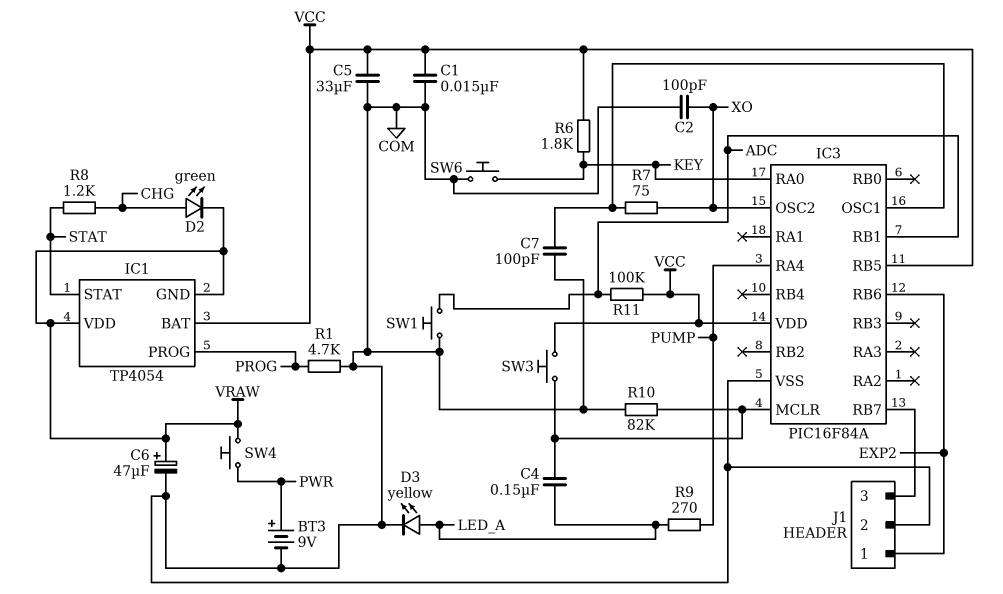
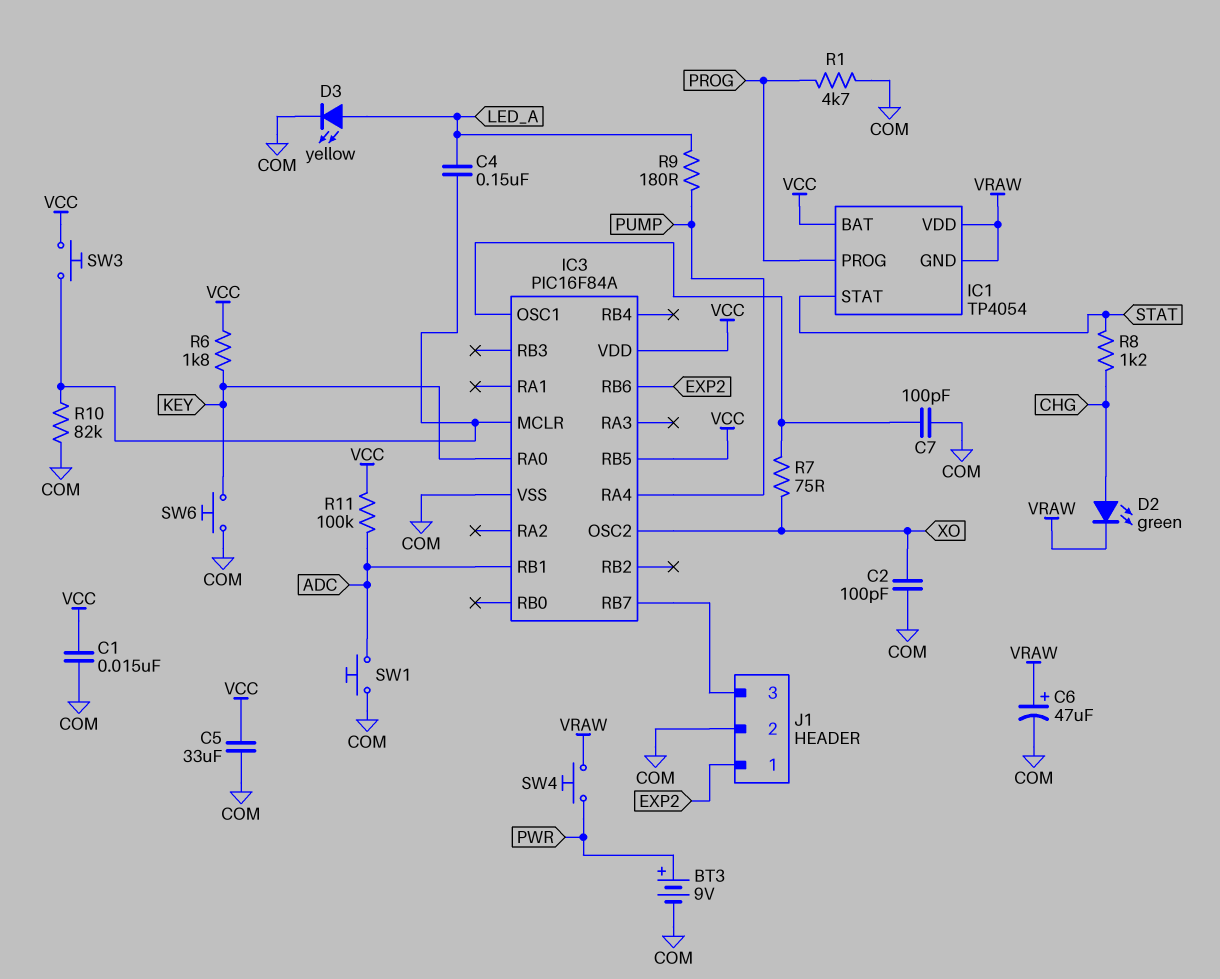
R9: 270 (LED_A, PUMP) -> 180 (LED_A, PUMP)

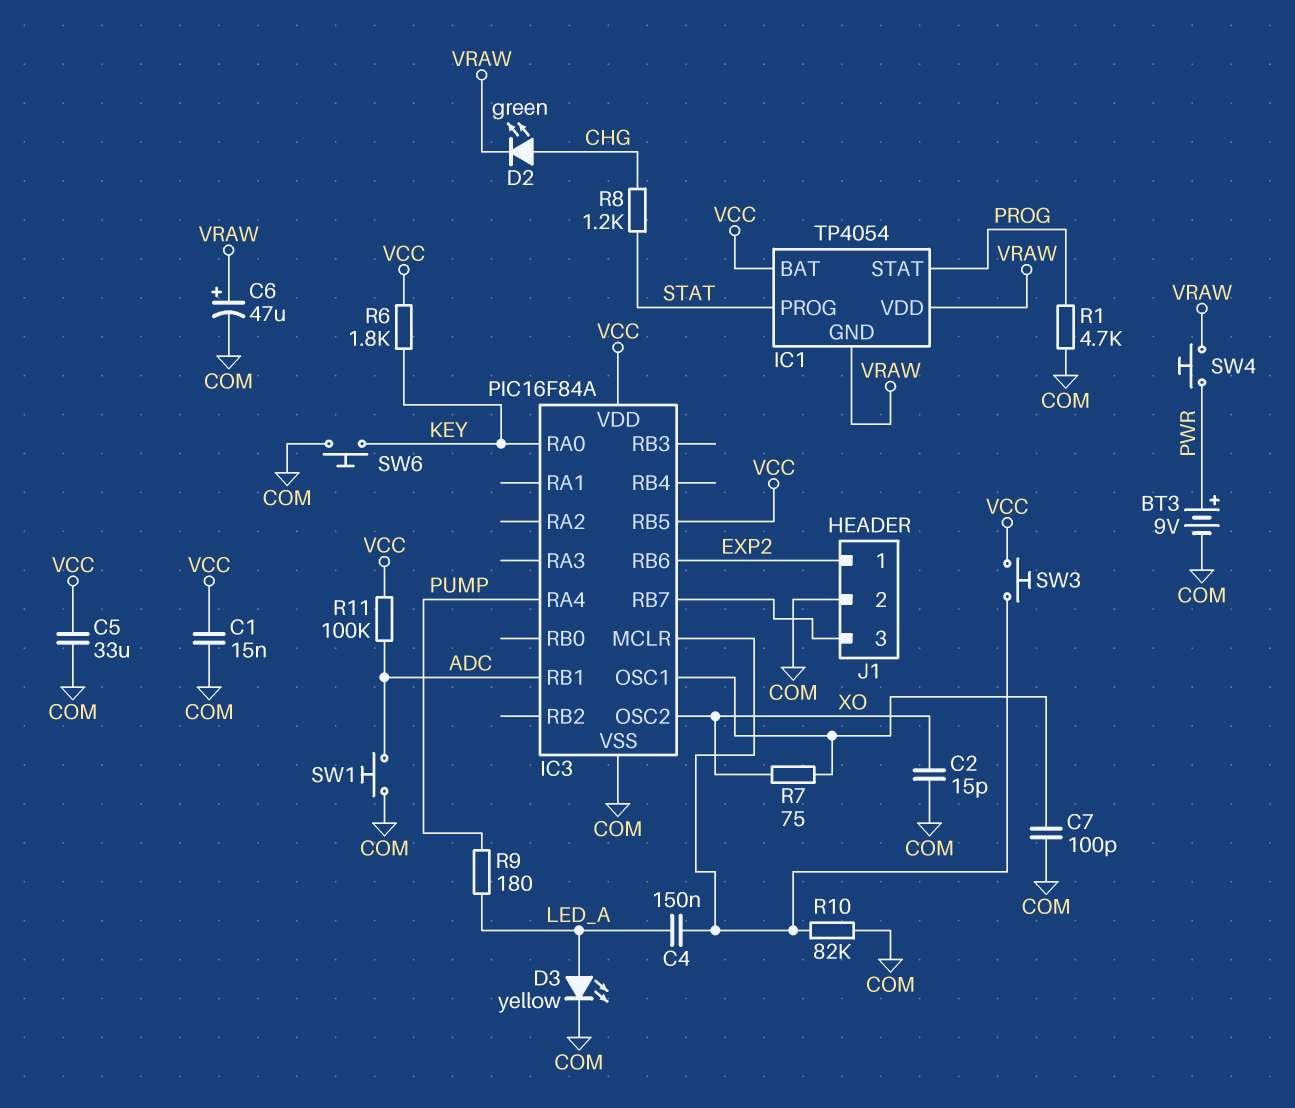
C2: 100pF (COM, XO) -> 15pF (COM, XO)
IC1 pin PROG: PROG -> STAT
IC1 pin STAT: STAT -> PROG

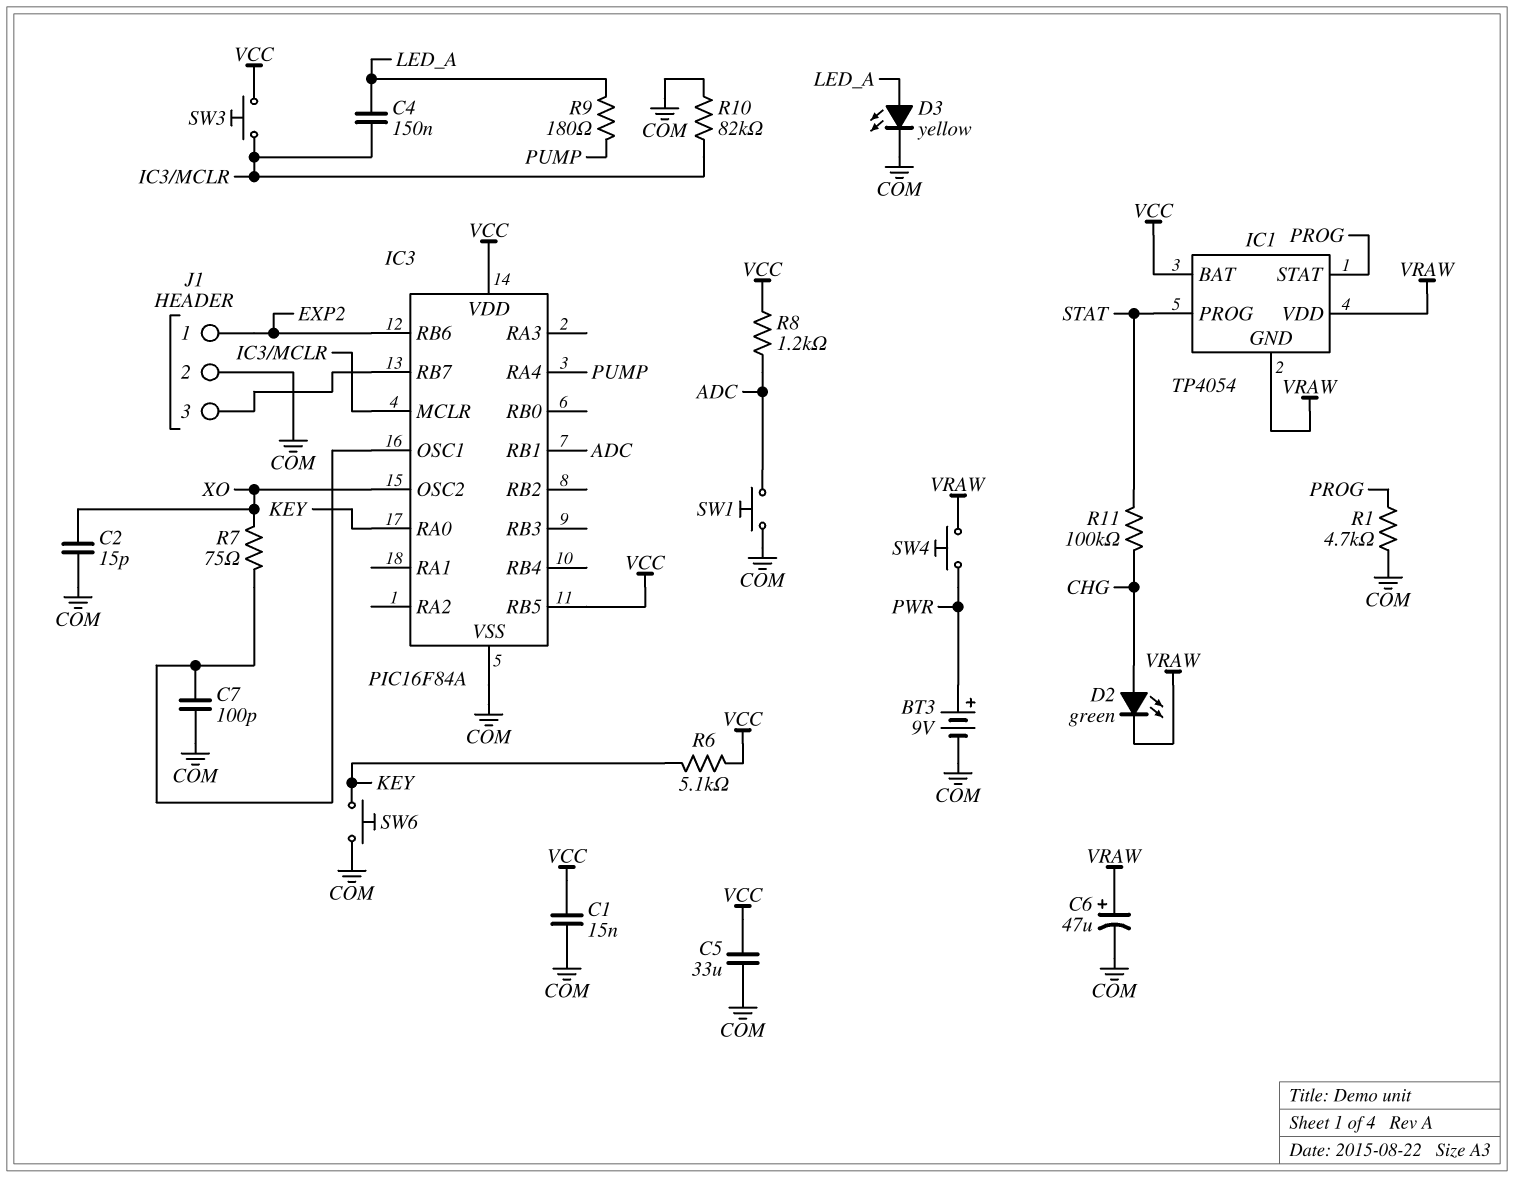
R6: 1.8k (KEY, VCC) -> 5.1k (KEY, VCC)
R8: 1.2k (CHG, STAT) -> 1.2k (ADC, VCC)
R11: 100k (ADC, VCC) -> 100k (CHG, STAT)

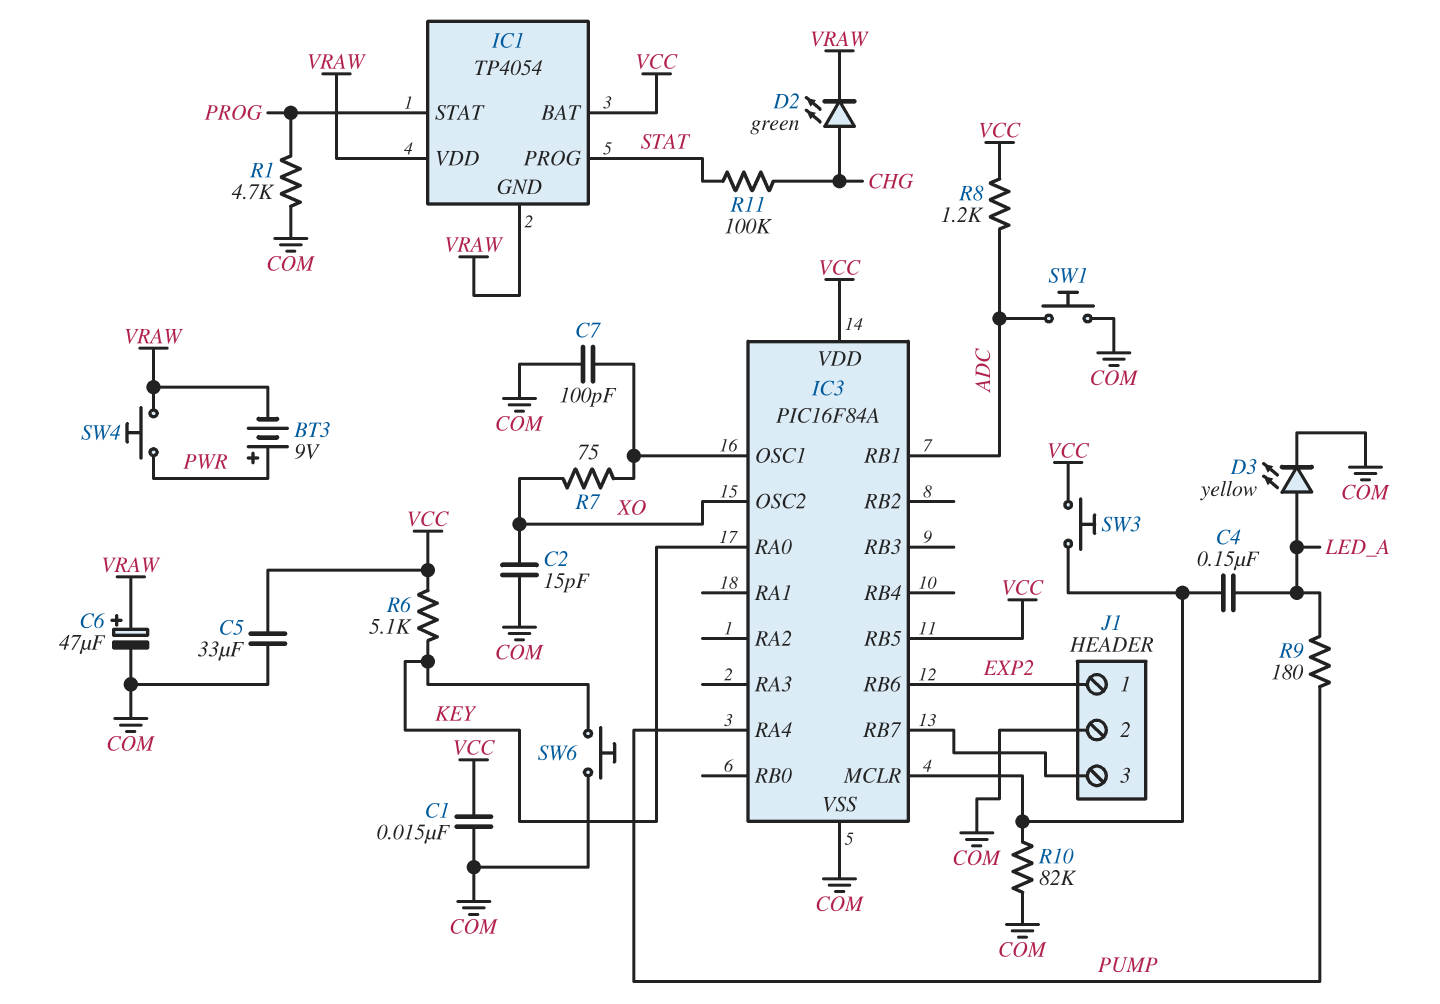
BT3: 9V (plus PWR, minus COM) -> 9V (plus PWR, minus VRAW)

